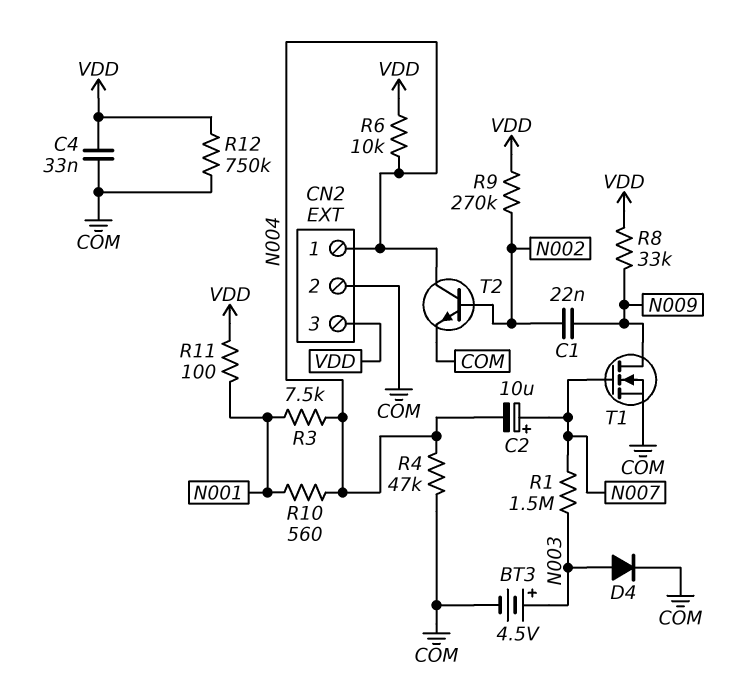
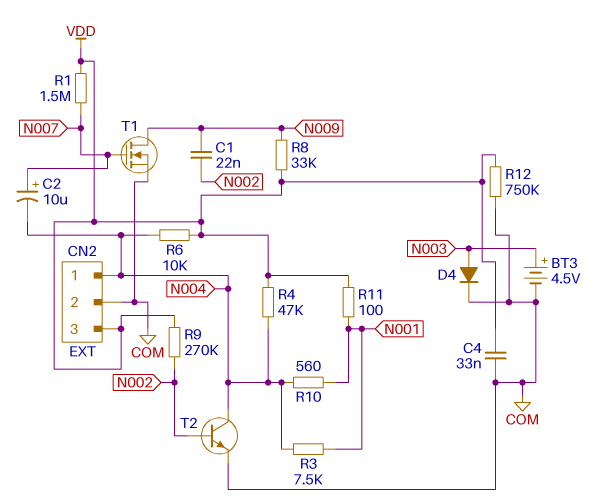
R1: 1.5M (N003, N007) -> 1.5M (N007, VDD)
R4: 47k (COM, N004) -> 47k (N004, VDD)

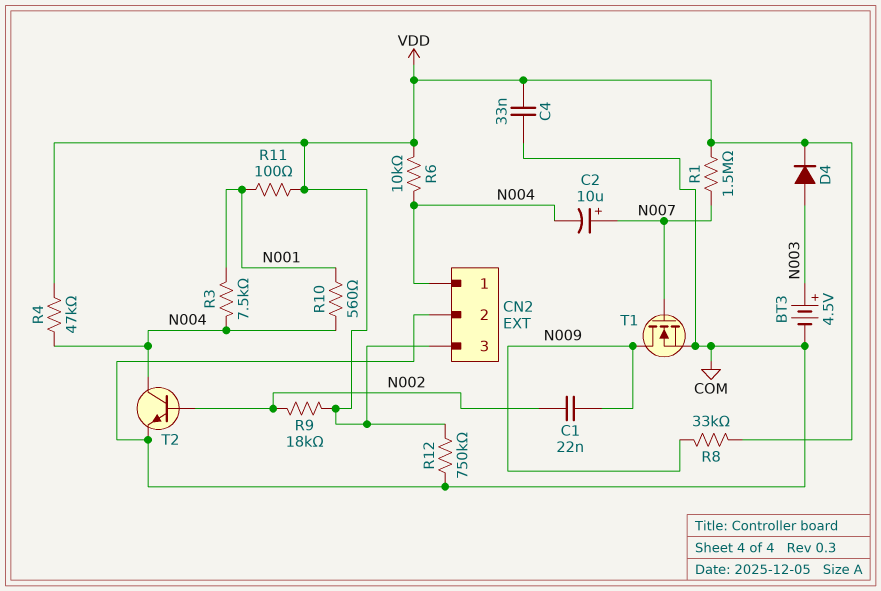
D4: diode (A N003, K COM) -> diode (A N003, K VDD)
R9: 270k (N002, VDD) -> 18k (N002, VDD)

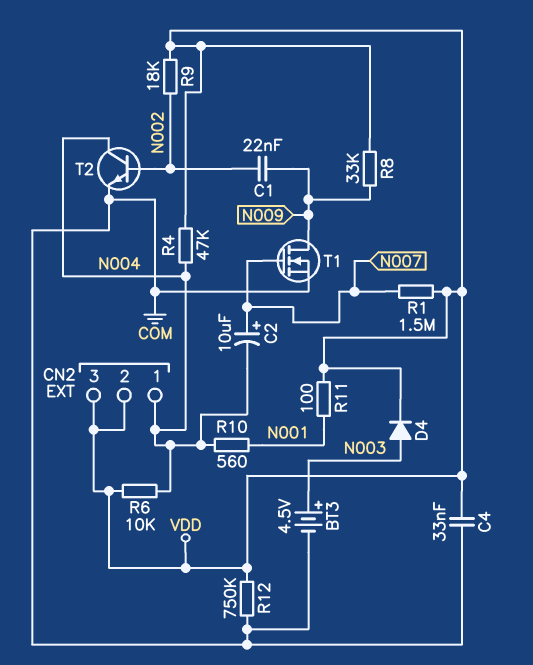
CN2 pin 2: COM -> VDD
R3: 7.5k (N001, N004) -> none

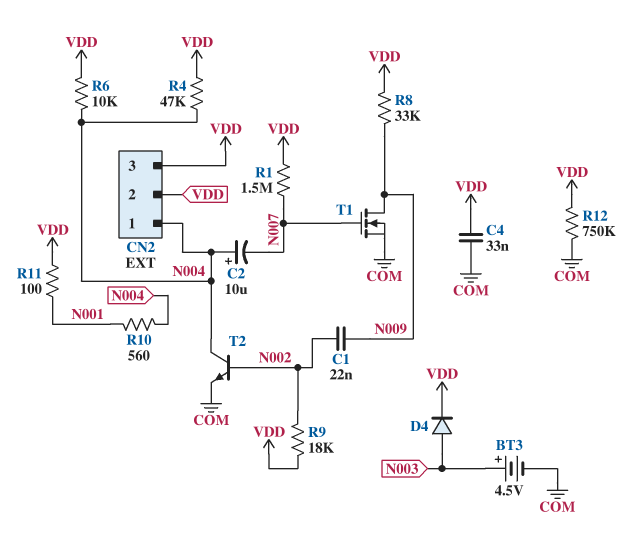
C2: 10uF (plus N007, minus N004) -> 10uF (plus N004, minus N007)

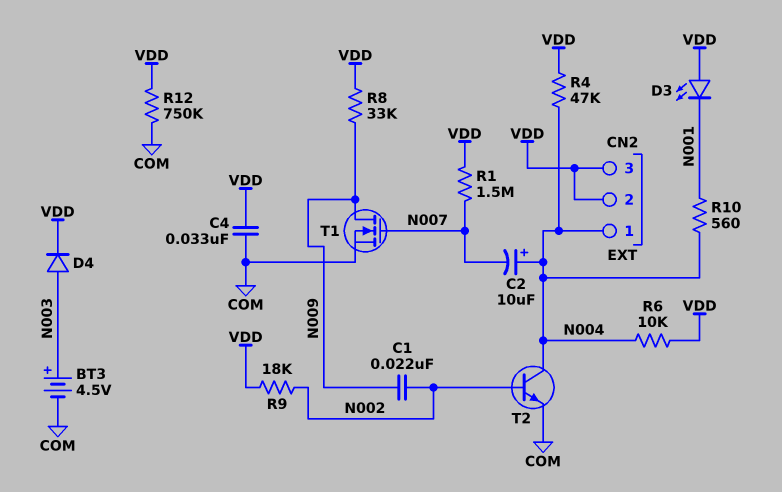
D3: none -> LED (A VDD, K N001)
R11: 100 (N001, VDD) -> none

